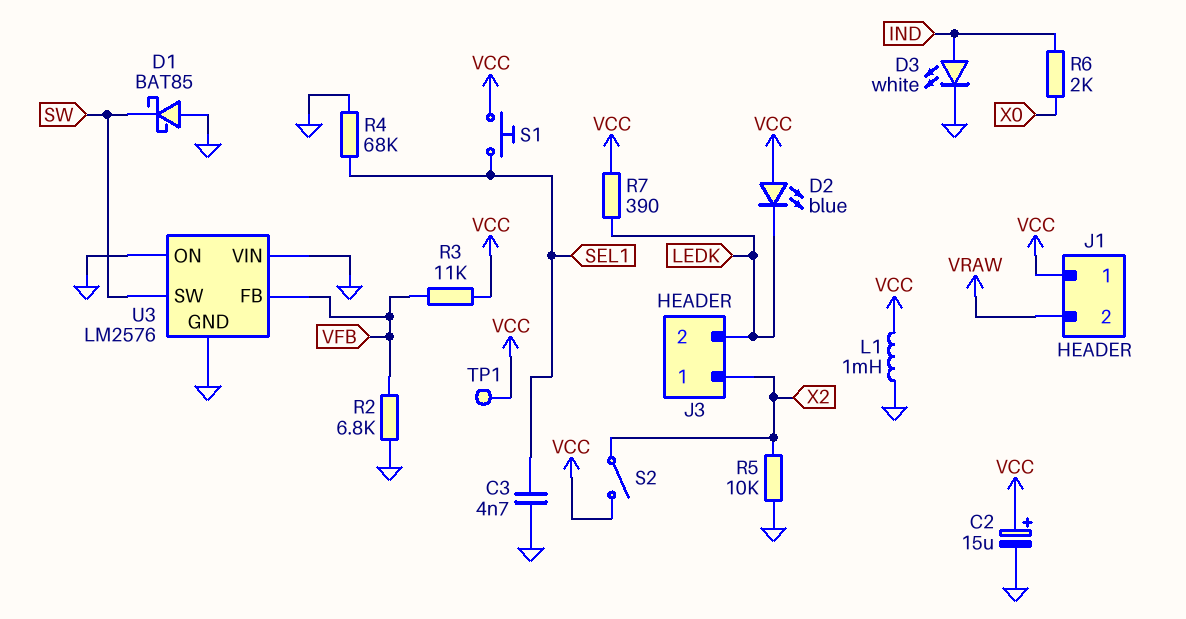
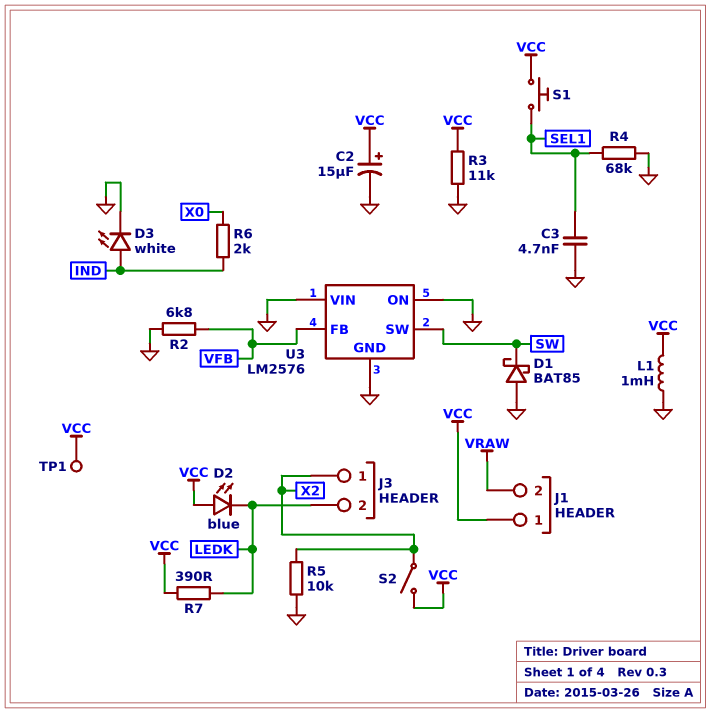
R3: 11k (VCC, VFB) -> 11k (GND, VCC)

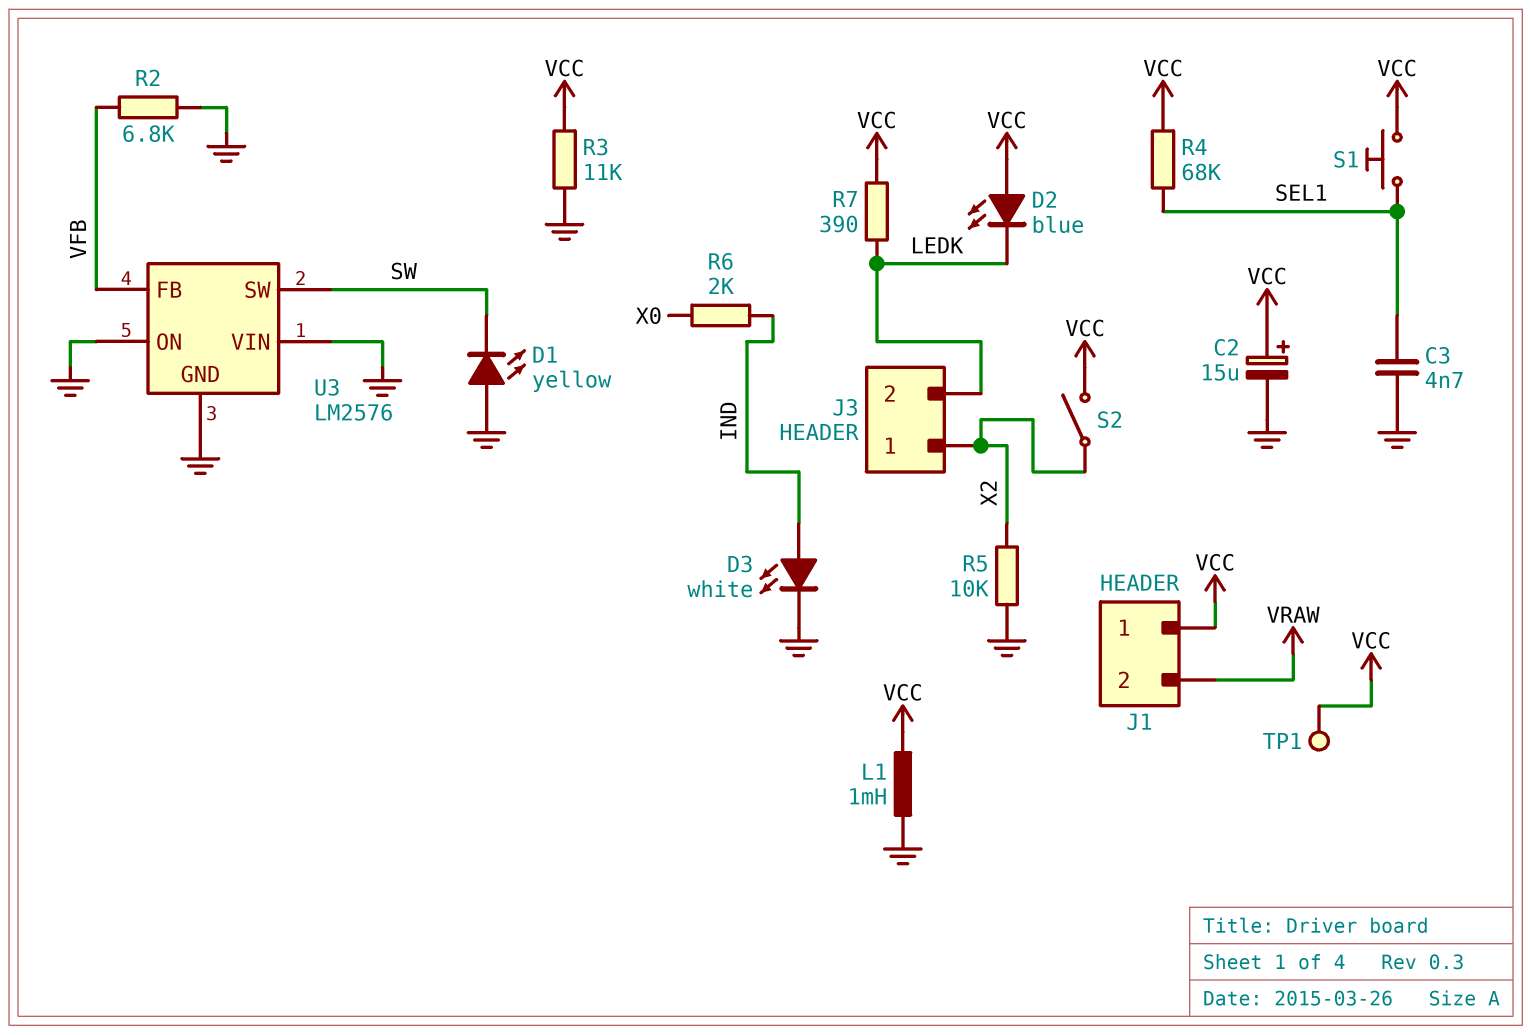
D1: schottky BAT85 (A GND, K SW) -> LED yellow (A GND, K SW)
R4: 68k (GND, SEL1) -> 68k (SEL1, VCC)

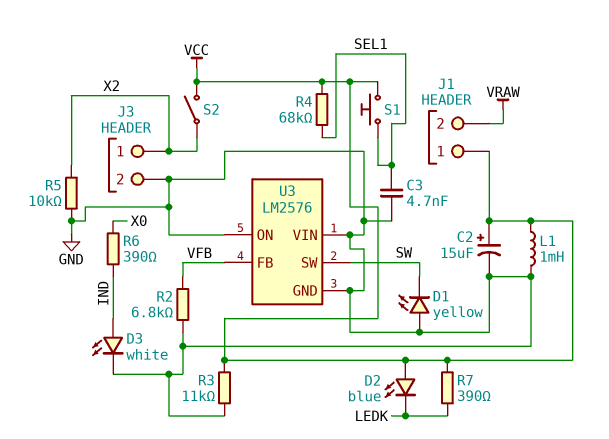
J3 pin 2: LEDK -> GND
R6: 2k (IND, X0) -> 390 (IND, X0)
TP1: test point (VCC) -> none

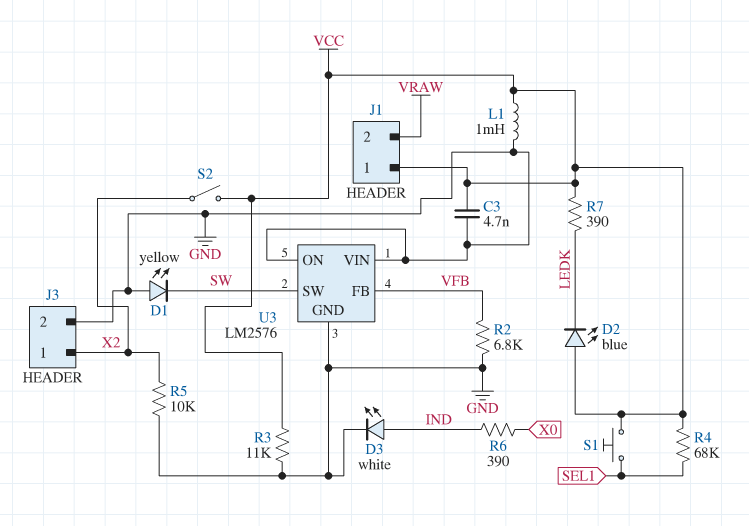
C2: 15uF (plus VCC, minus GND) -> none
C3: 4.7nF (GND, SEL1) -> 4.7nF (GND, VCC)

